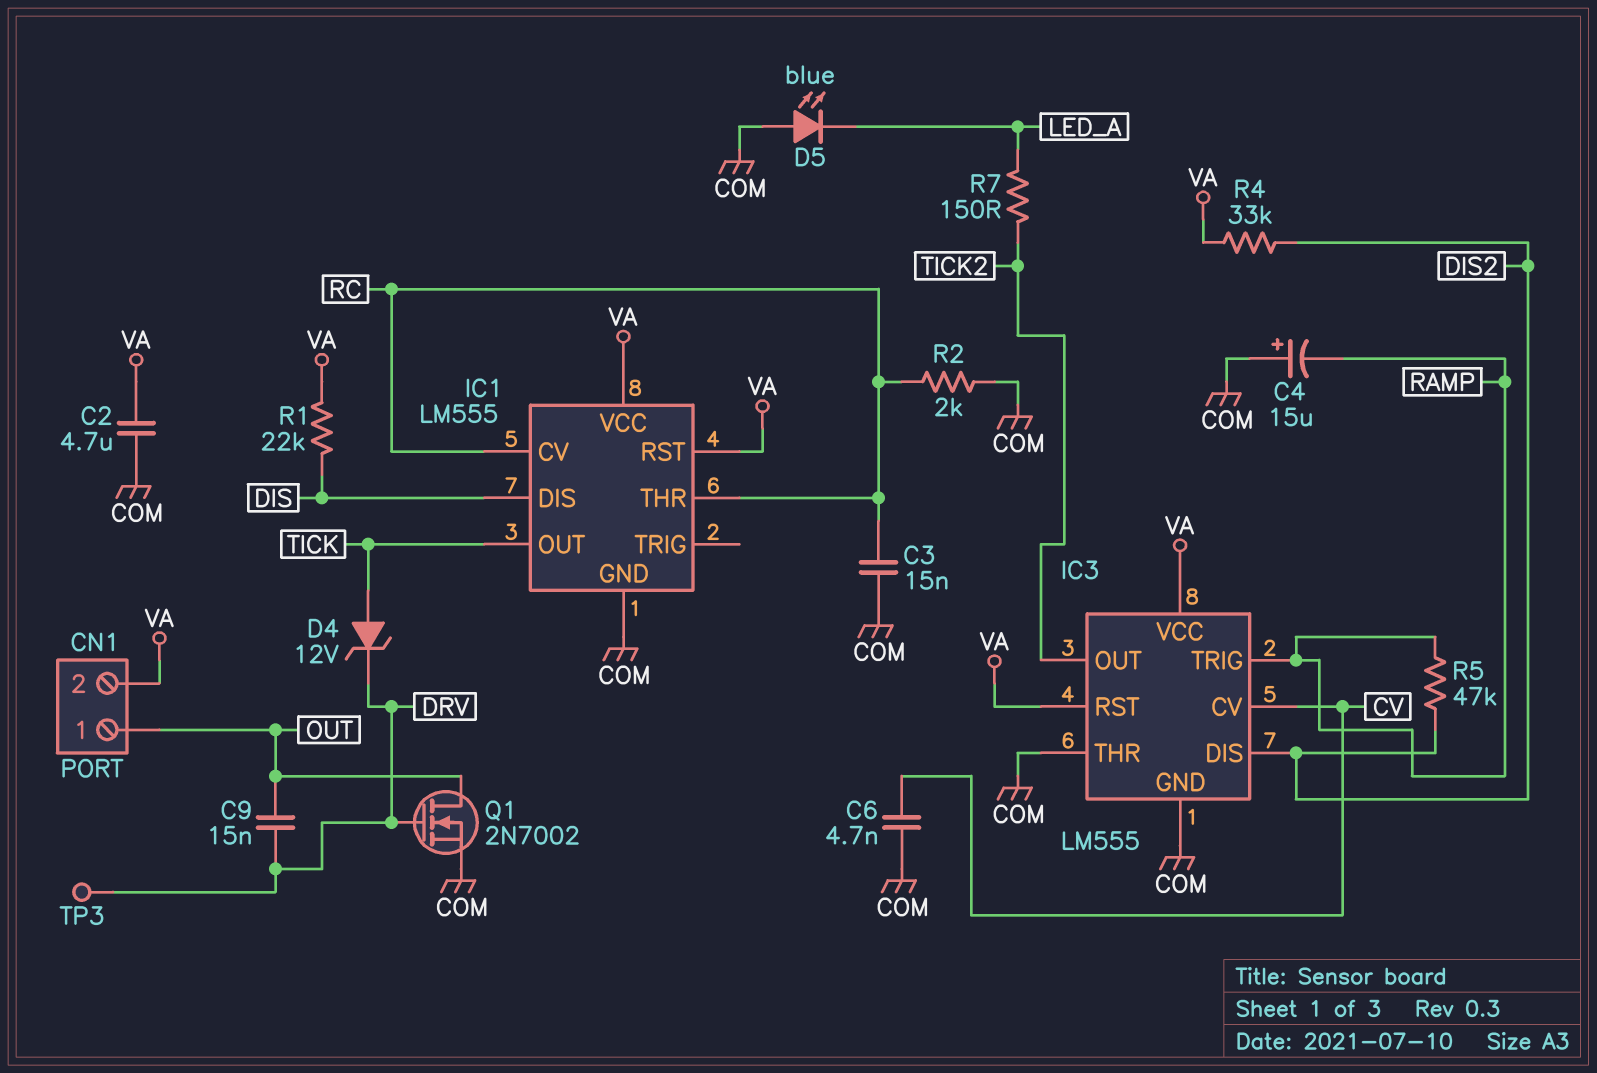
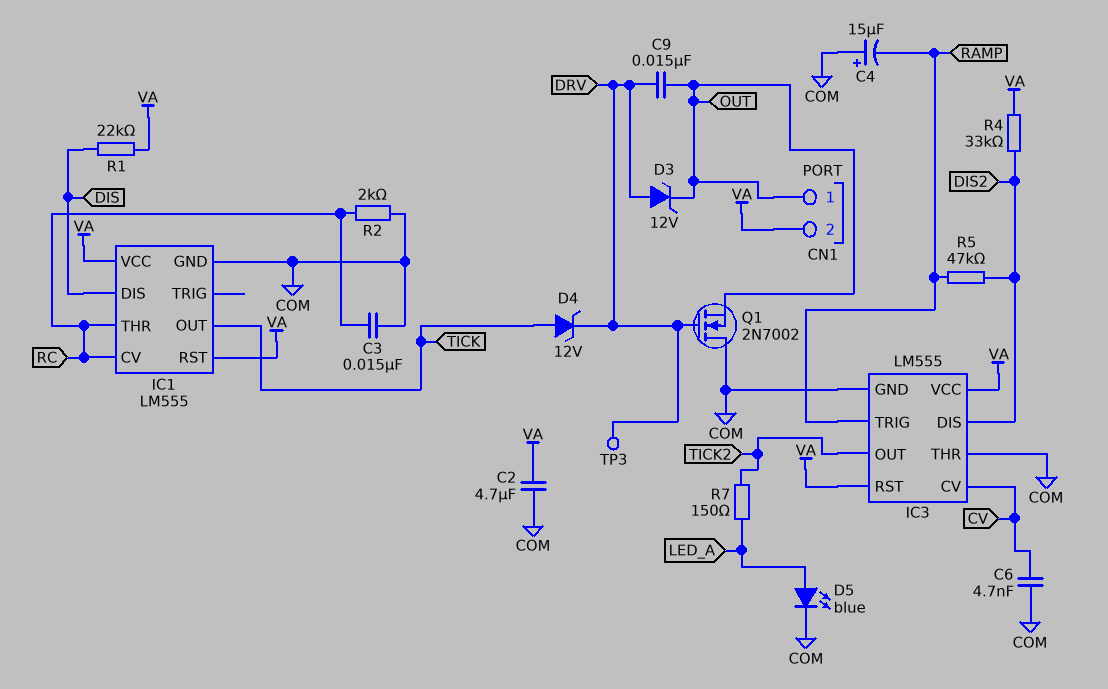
D3: none -> zener 12V (A DRV, K OUT)
D5: LED blue (A COM, K LED_A) -> LED blue (A LED_A, K COM)
Q1: NMOS 2N7002 (G DRV, D OUT, S COM) -> NMOS 2N7002 (G DRV, D COM, S OUT)

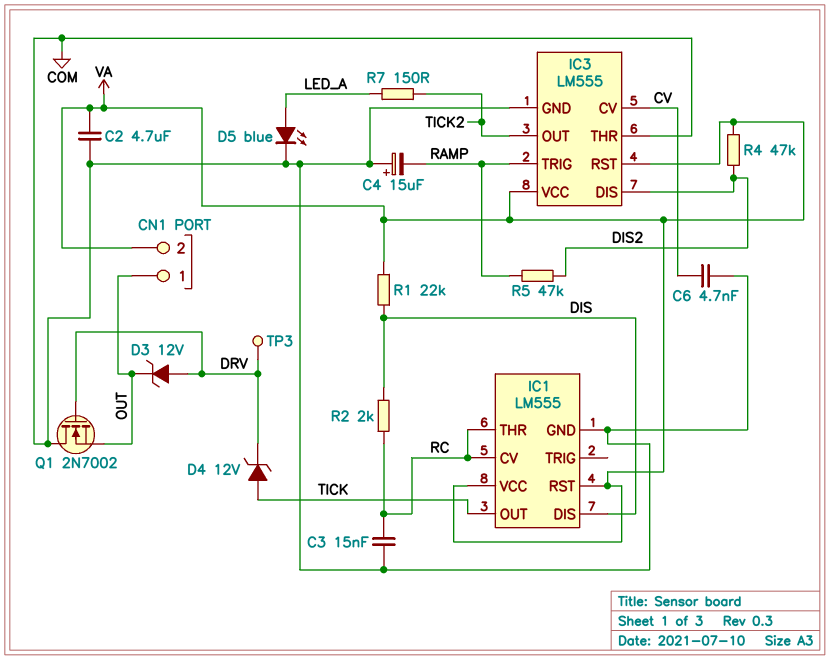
C9: 15nF (DRV, OUT) -> none
R2: 2k (COM, RC) -> 2k (DIS, RC)
R4: 33k (DIS2, VA) -> 47k (DIS2, VA)

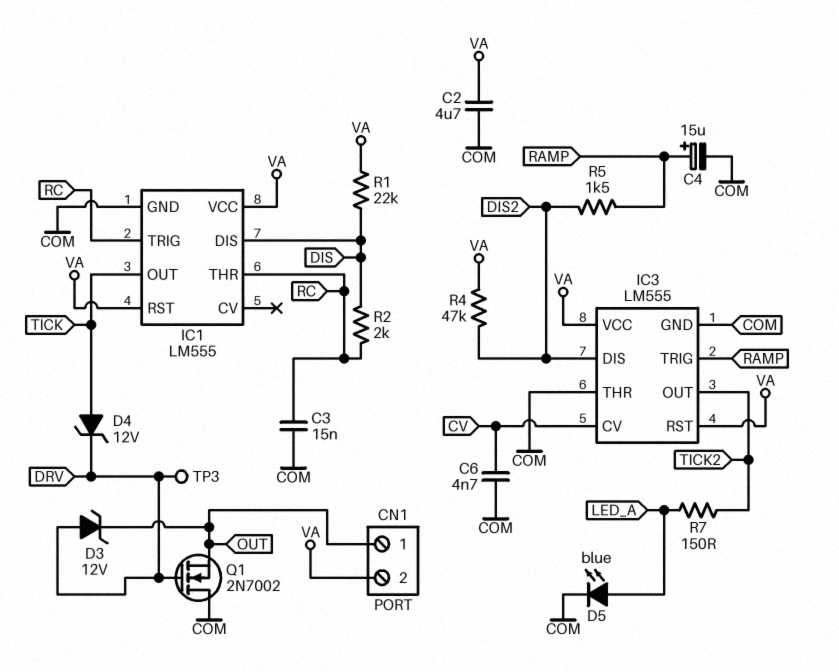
C4: 15uF (plus COM, minus RAMP) -> 15uF (plus RAMP, minus COM)
IC1 pin CV: RC -> none
IC1 pin TRIG: none -> RC
R5: 47k (DIS2, RAMP) -> 1.5k (DIS2, RAMP)

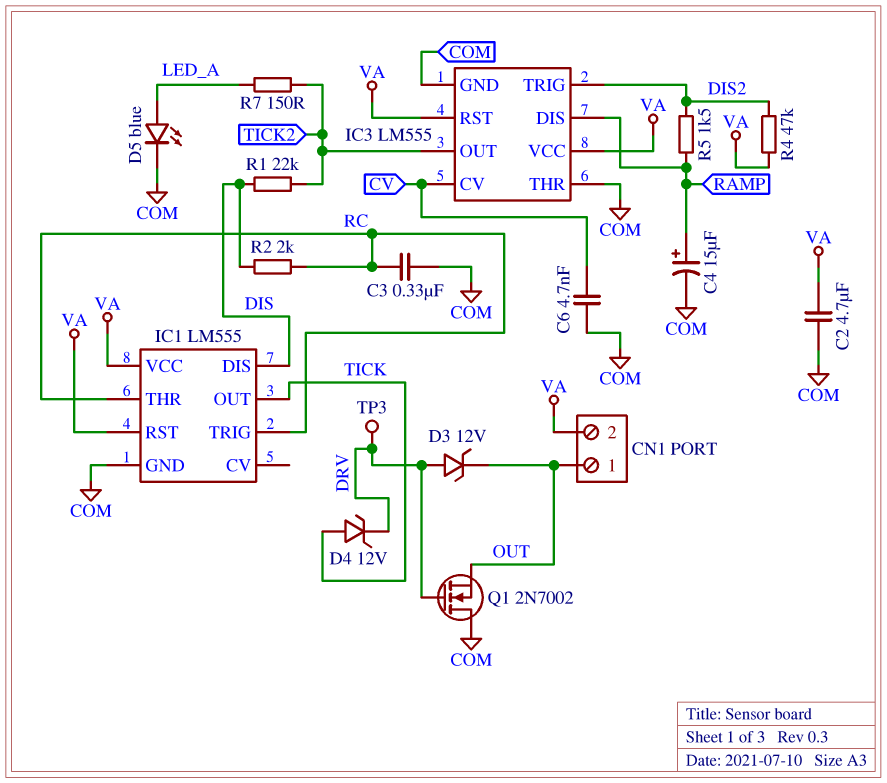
C3: 15nF (COM, RC) -> 330nF (COM, RC)
IC3 pin DIS: DIS2 -> RAMP
IC3 pin TRIG: RAMP -> DIS2
R1: 22k (DIS, VA) -> 22k (DIS, TICK2)

